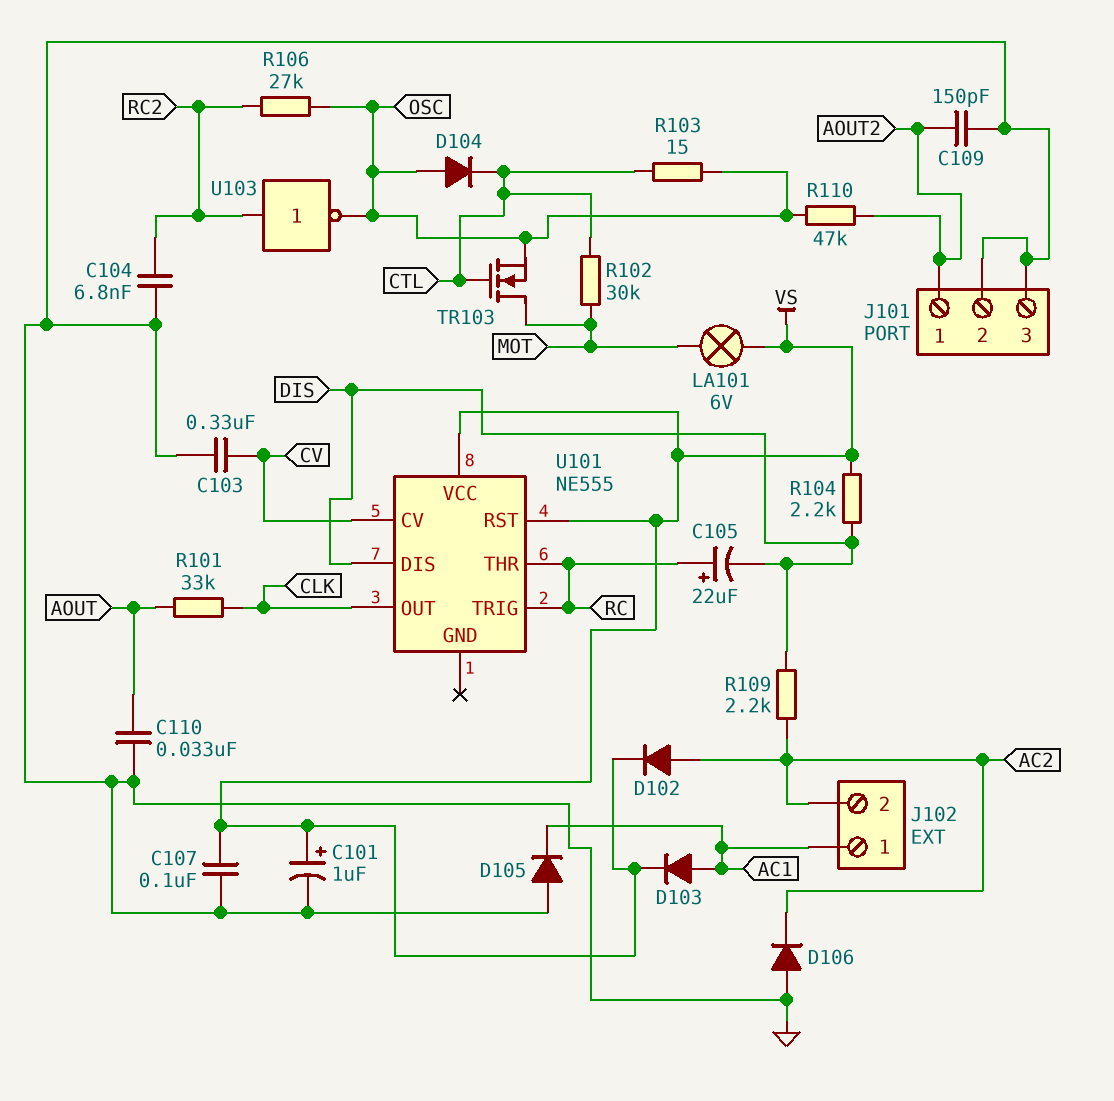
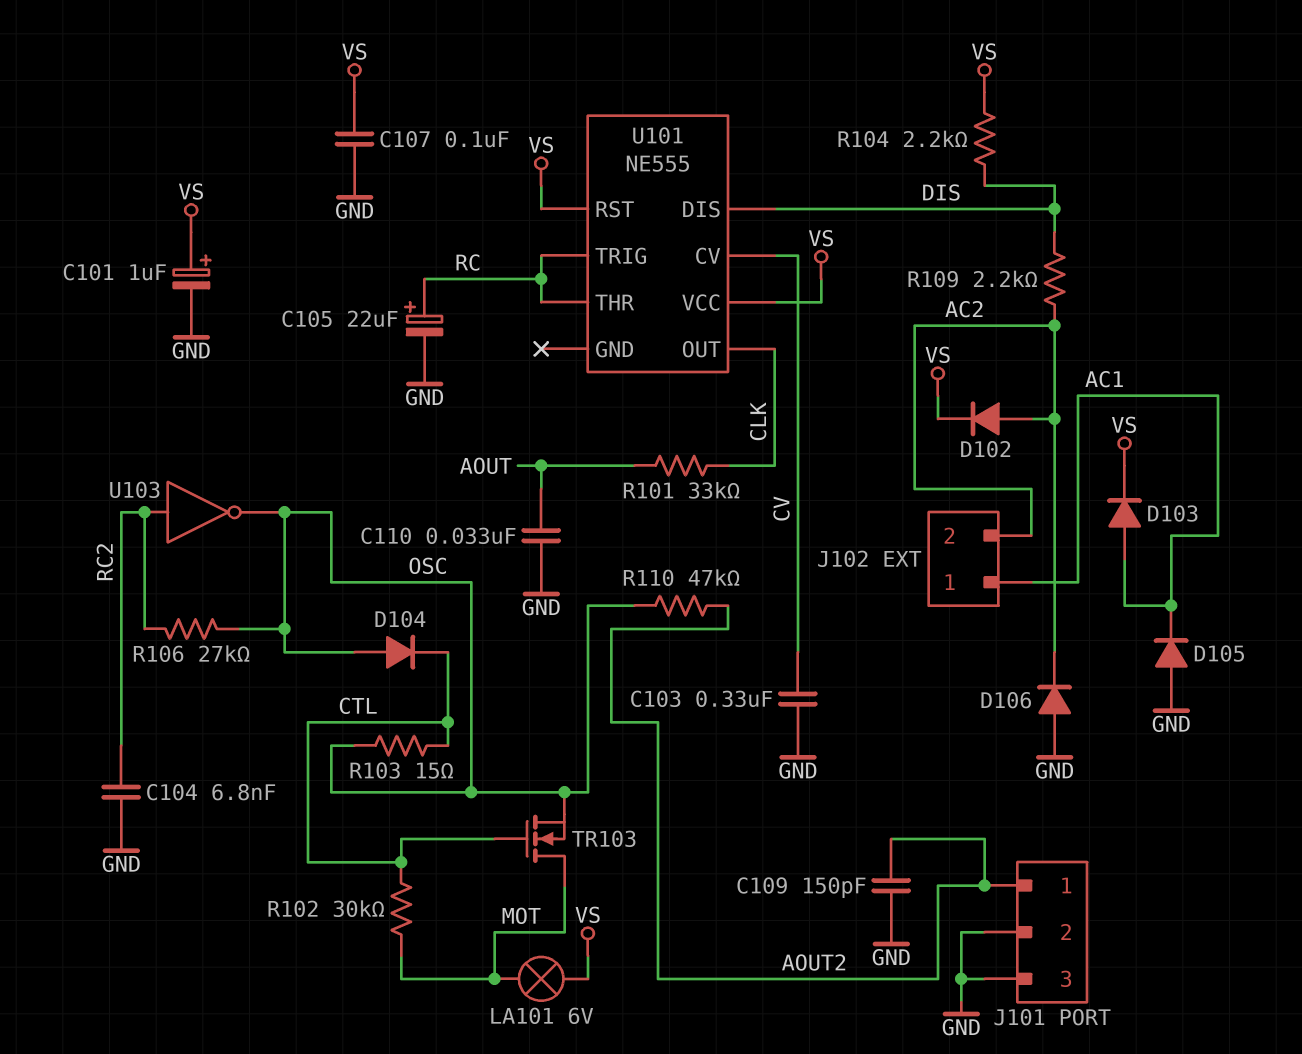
C105: 22uF (plus RC, minus DIS) -> 22uF (plus RC, minus GND)

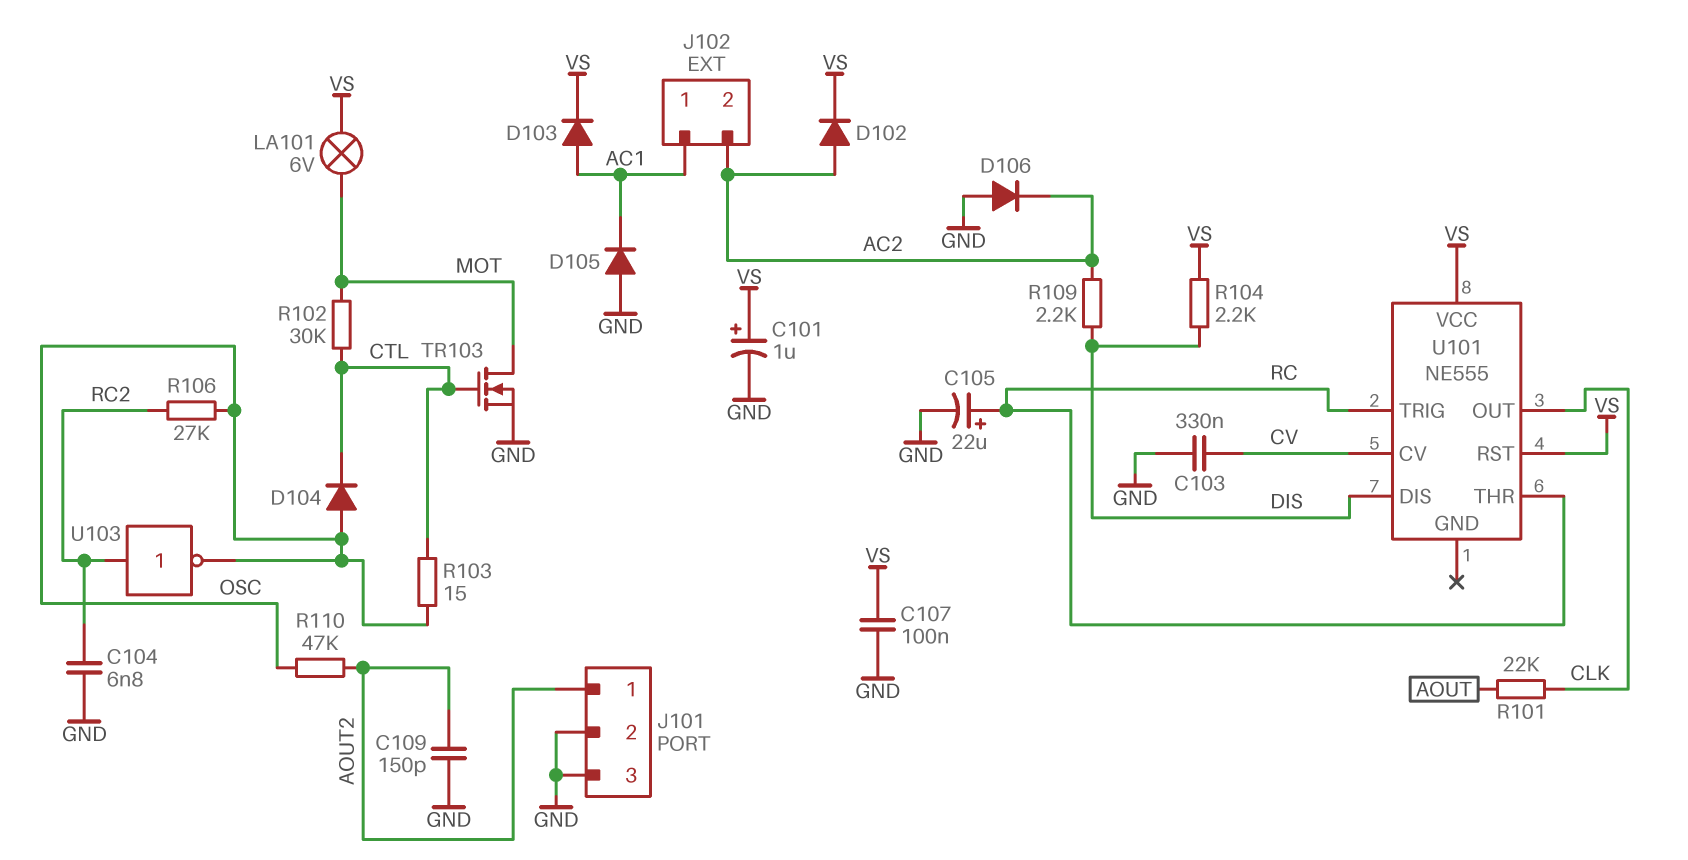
C110: 33nF (AOUT, GND) -> none
R101: 33k (AOUT, CLK) -> 22k (AOUT, CLK)
TR103: NMOS (G CTL, D MOT, S OSC) -> NMOS (G CTL, D MOT, S GND)

